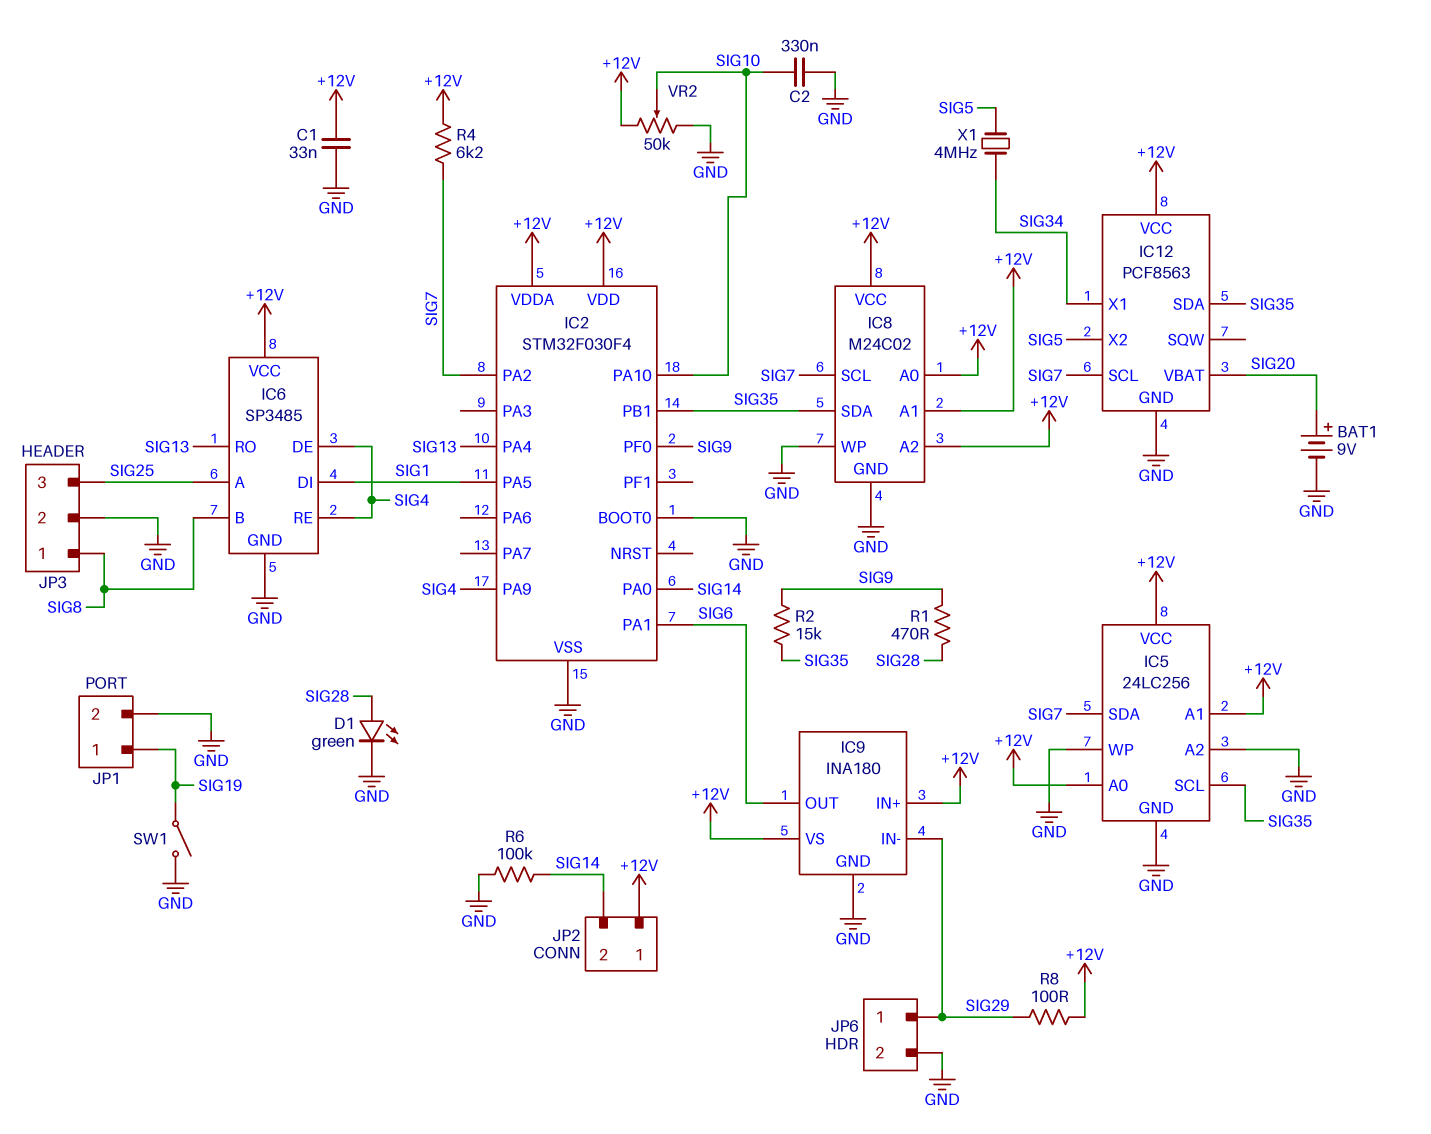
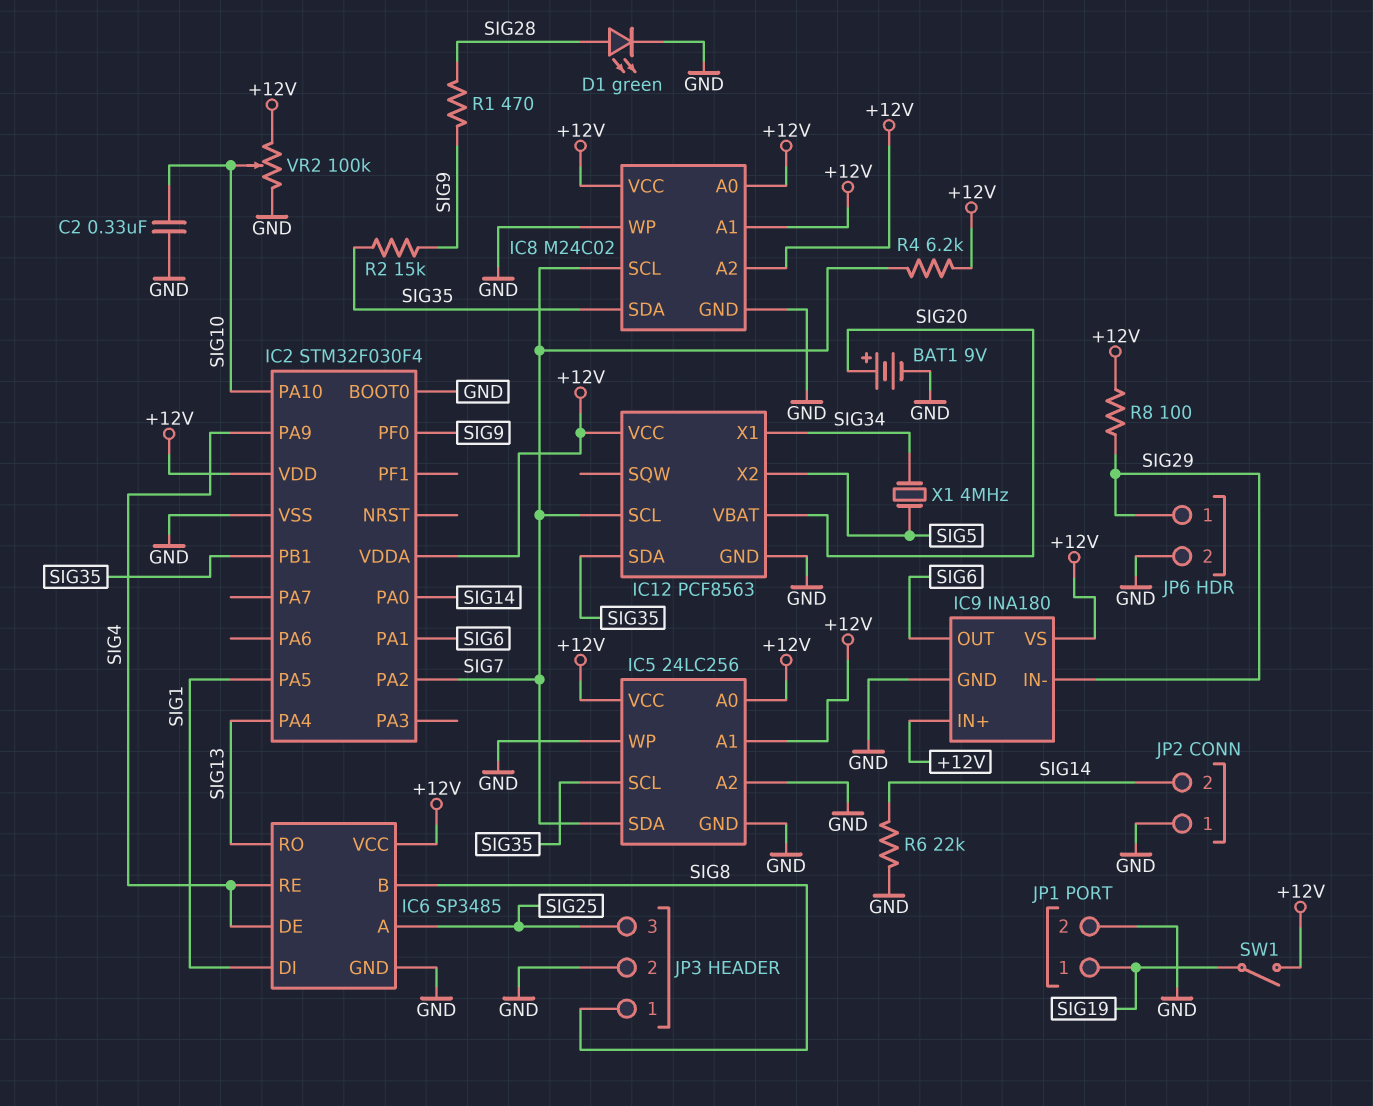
C1: 33nF (+12V, GND) -> none
JP2 pin 1: +12V -> GND
R6: 100k (GND, SIG14) -> 22k (GND, SIG14)
SW1: switch (GND, SIG19) -> switch (+12V, SIG19)
VR2: 50k (+12V, GND, wiper SIG10) -> 100k (+12V, GND, wiper SIG10)

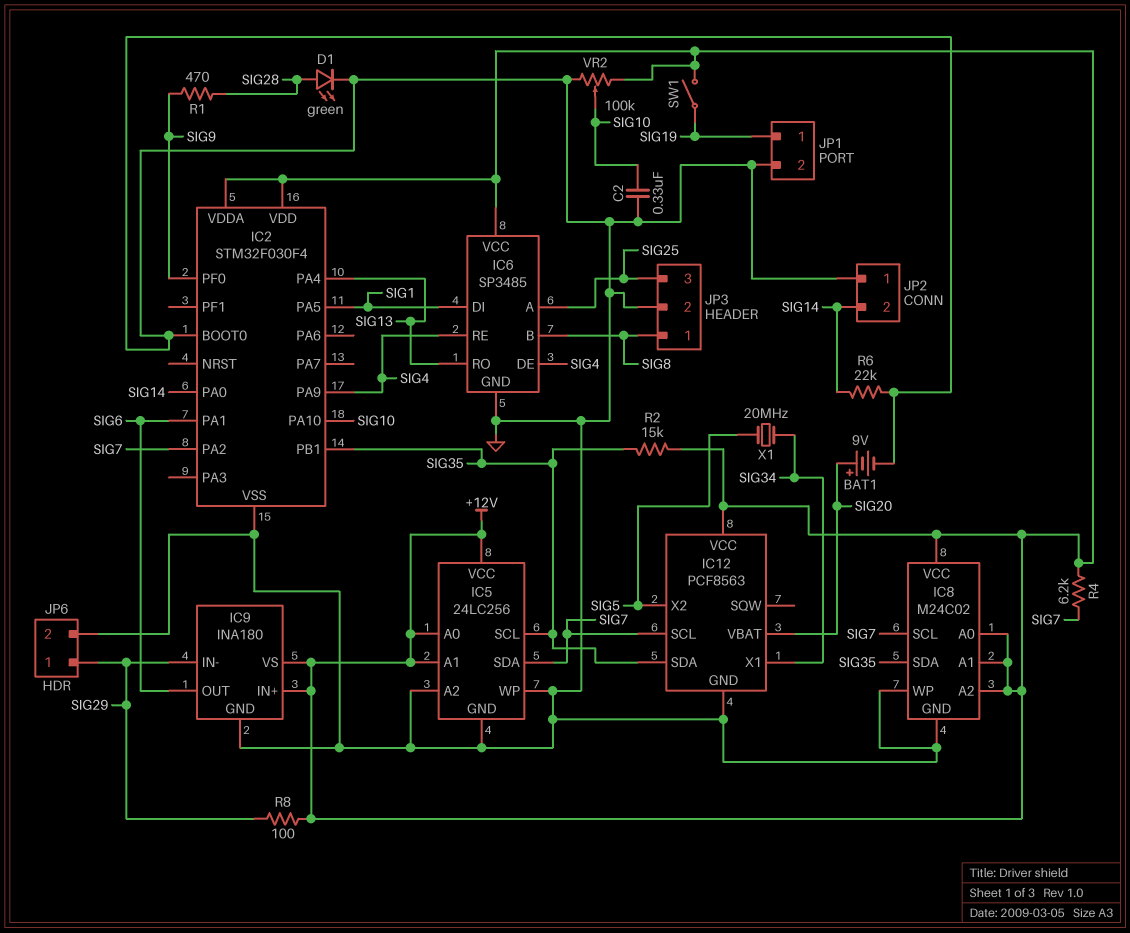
R2: 15k (SIG9, SIG35) -> 15k (+12V, SIG35)
X1: 4MHz (SIG5, SIG34) -> 20MHz (SIG5, SIG34)

